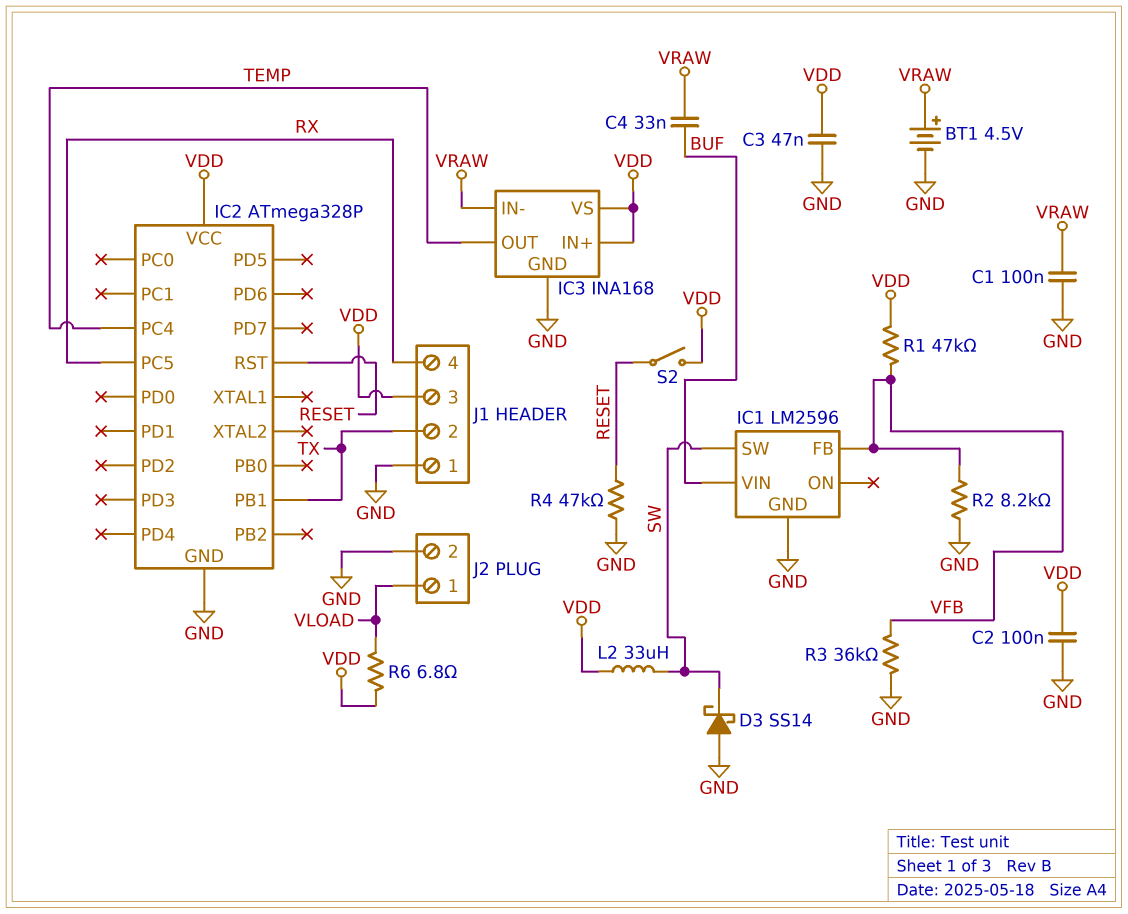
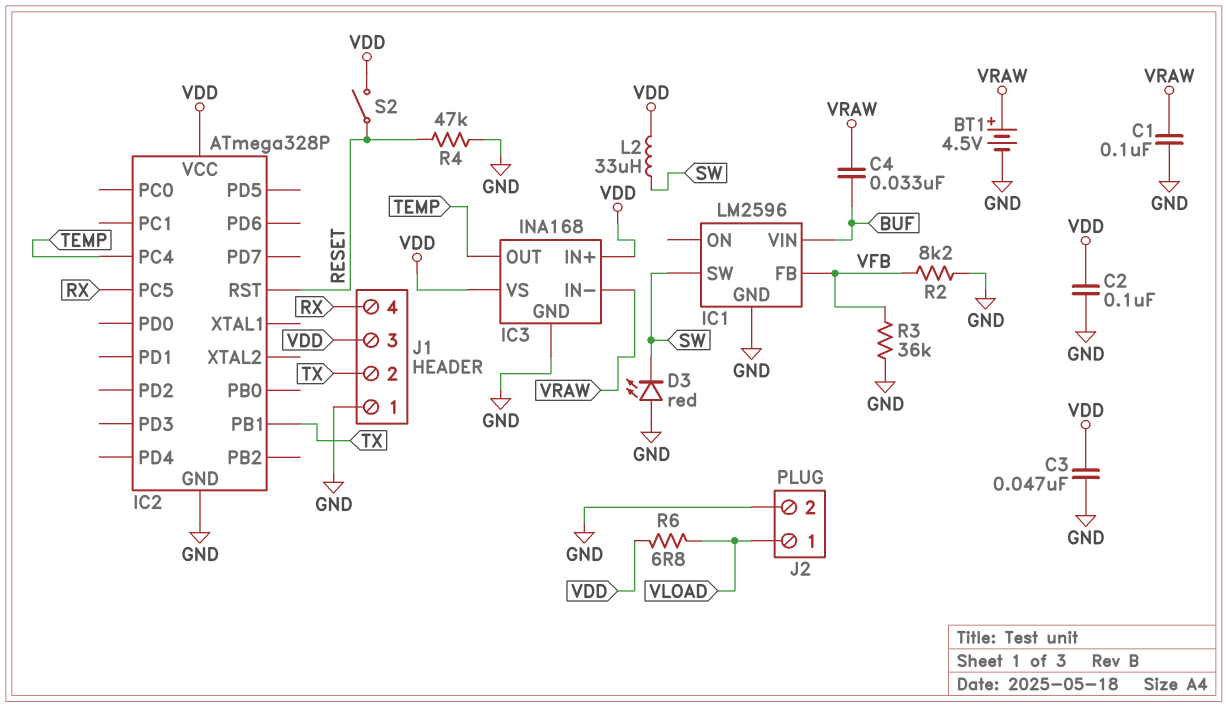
D3: schottky SS14 (A GND, K SW) -> LED red (A GND, K SW)
R1: 47k (VDD, VFB) -> none

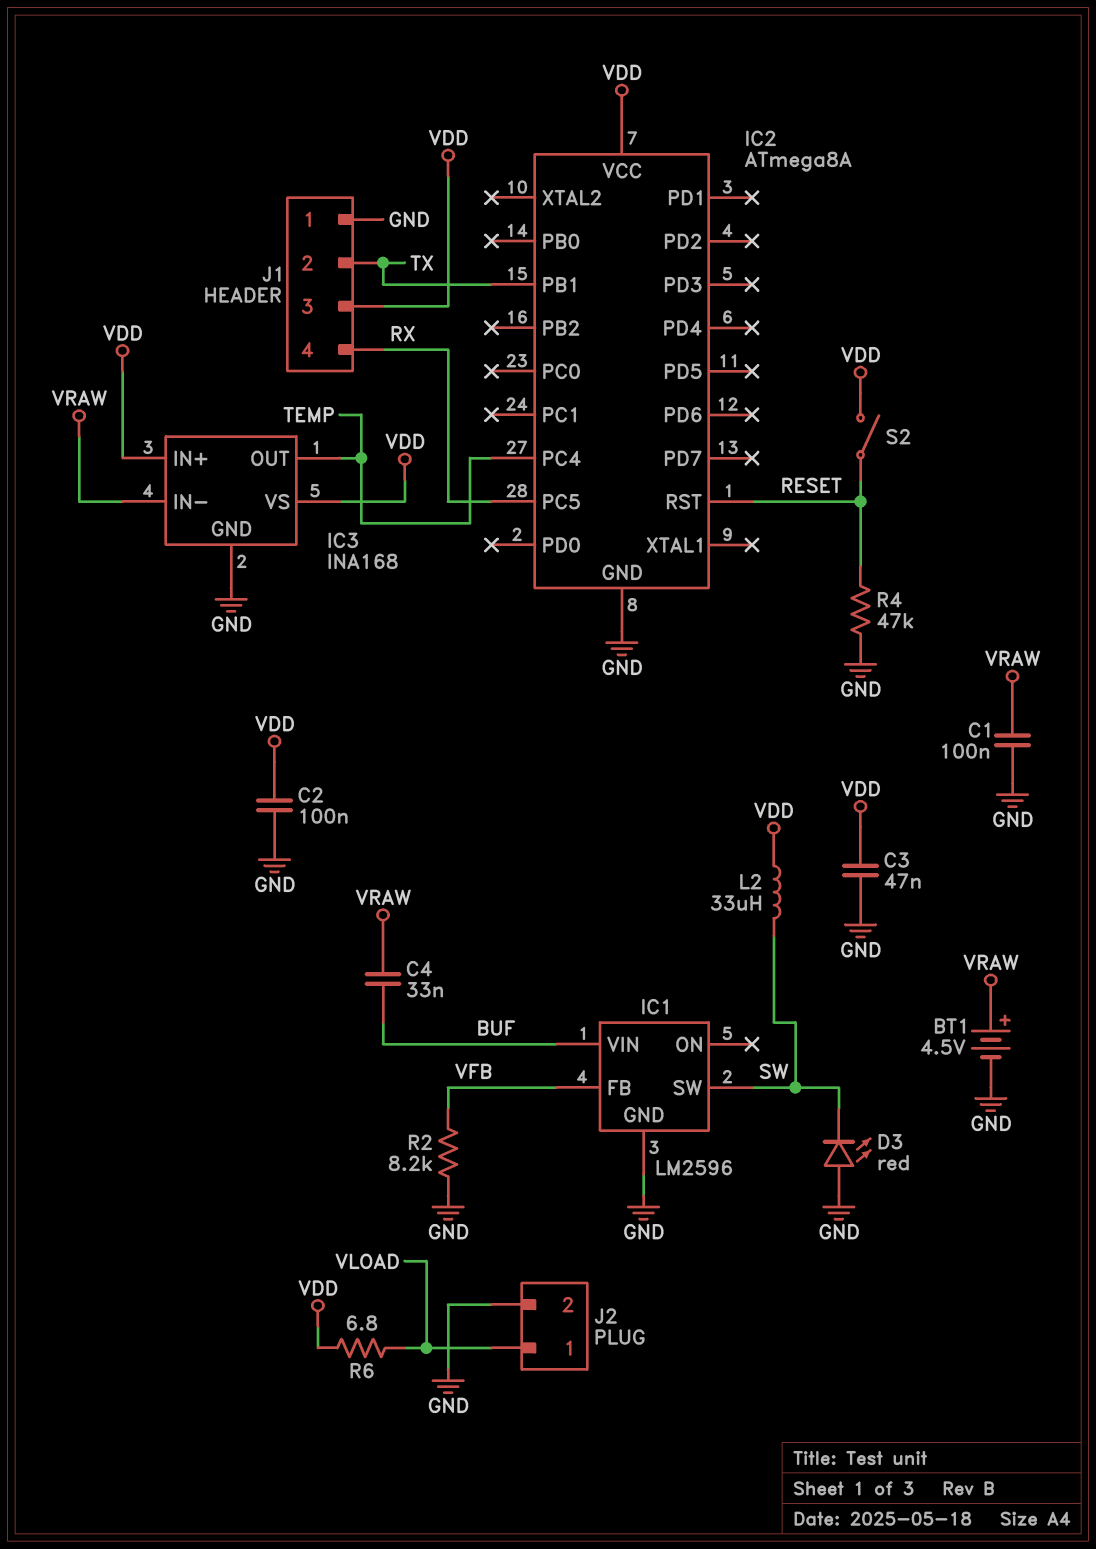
IC2: ATmega328P -> ATmega8A
R3: 36k (GND, VFB) -> none

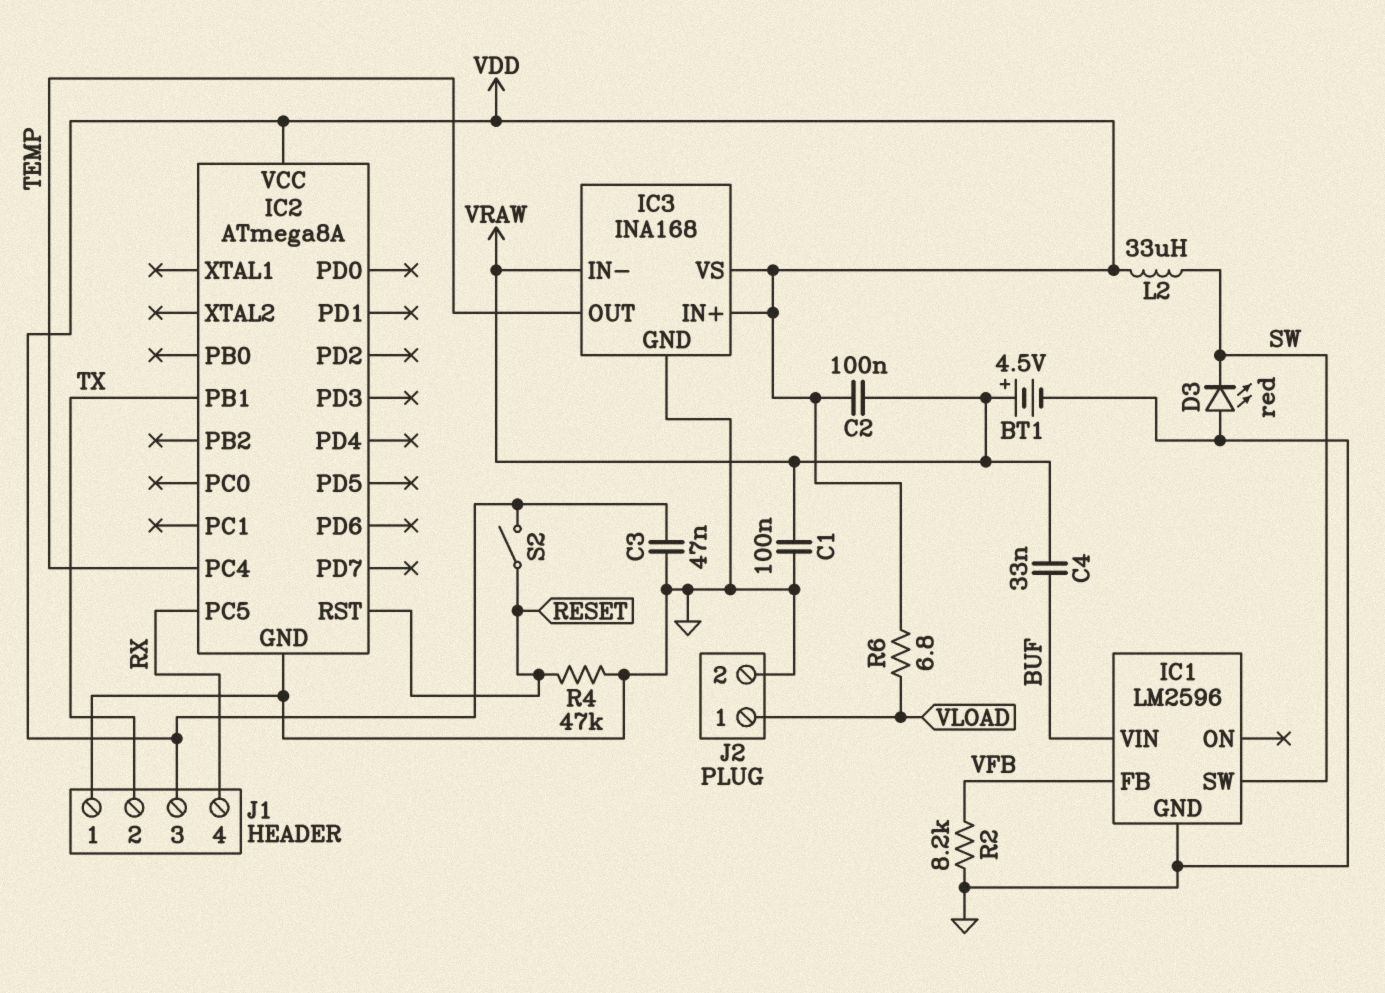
C2: 100nF (GND, VDD) -> 100nF (VDD, VRAW)

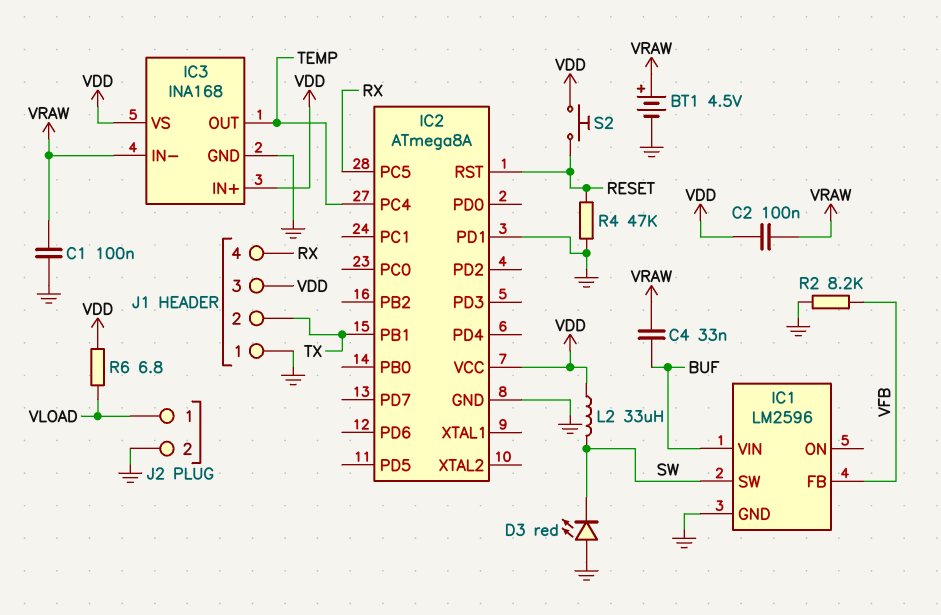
C3: 47nF (GND, VDD) -> none
IC2 pin PD1: none -> GND
S2: switch (RESET, VDD) -> button (RESET, VDD)

